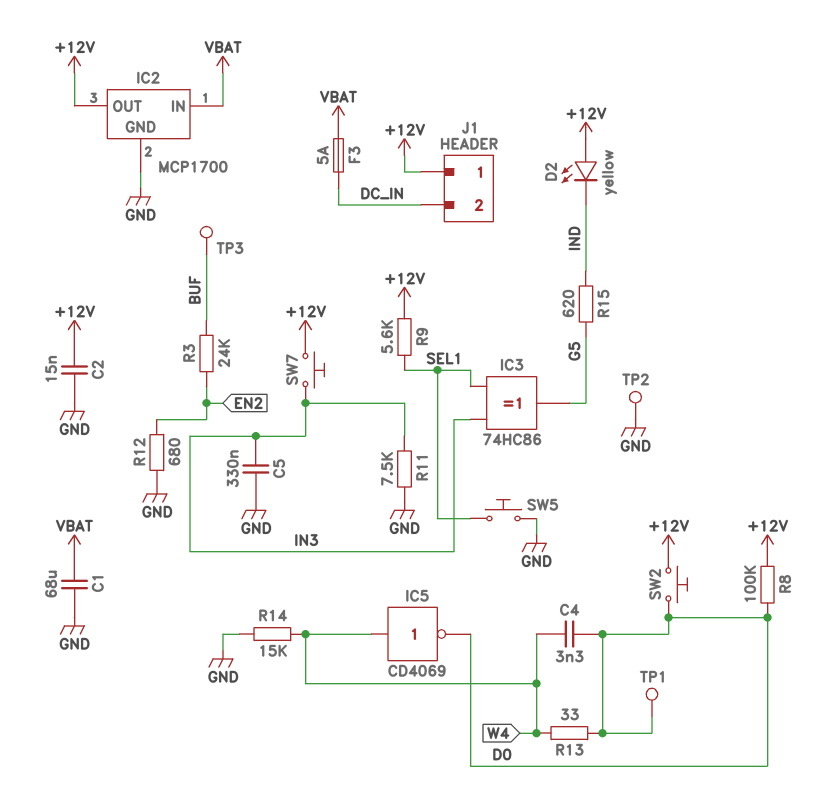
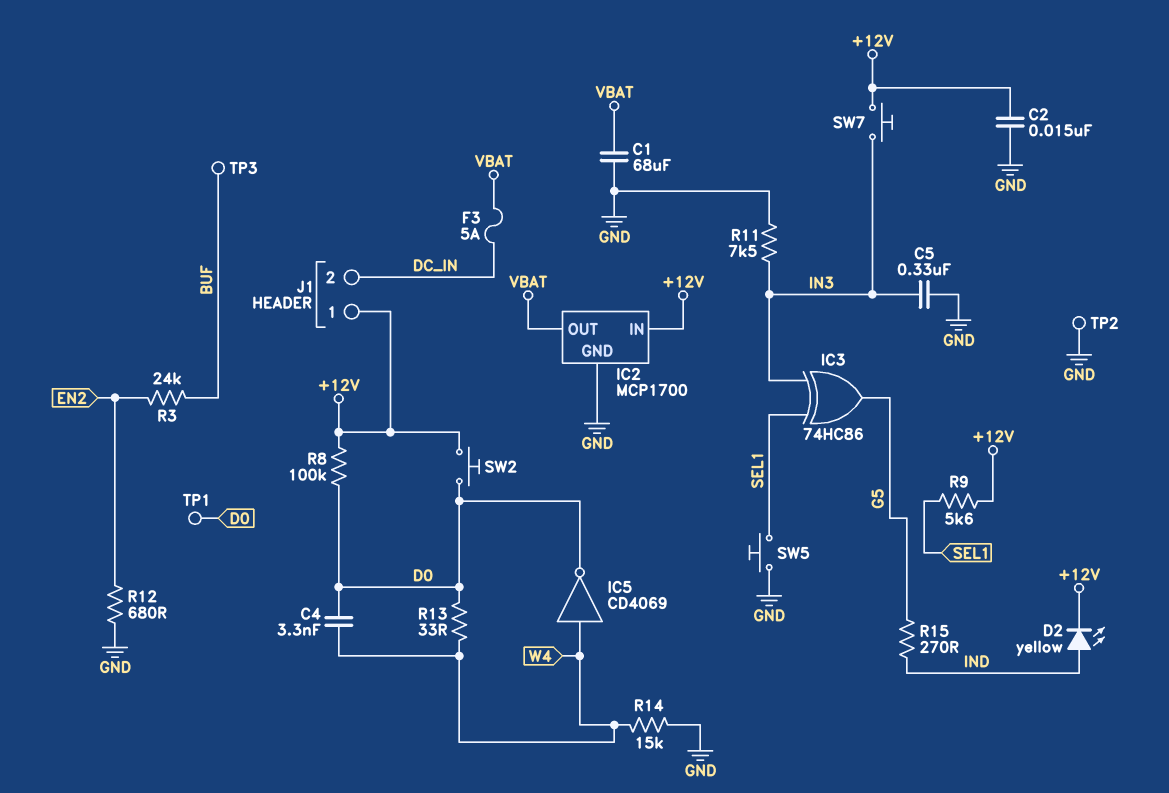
D2: LED yellow (A +12V, K IND) -> LED yellow (A IND, K +12V)
IC2 pin IN: VBAT -> +12V
IC2 pin OUT: +12V -> VBAT
R15: 620 (G5, IND) -> 270 (G5, IND)

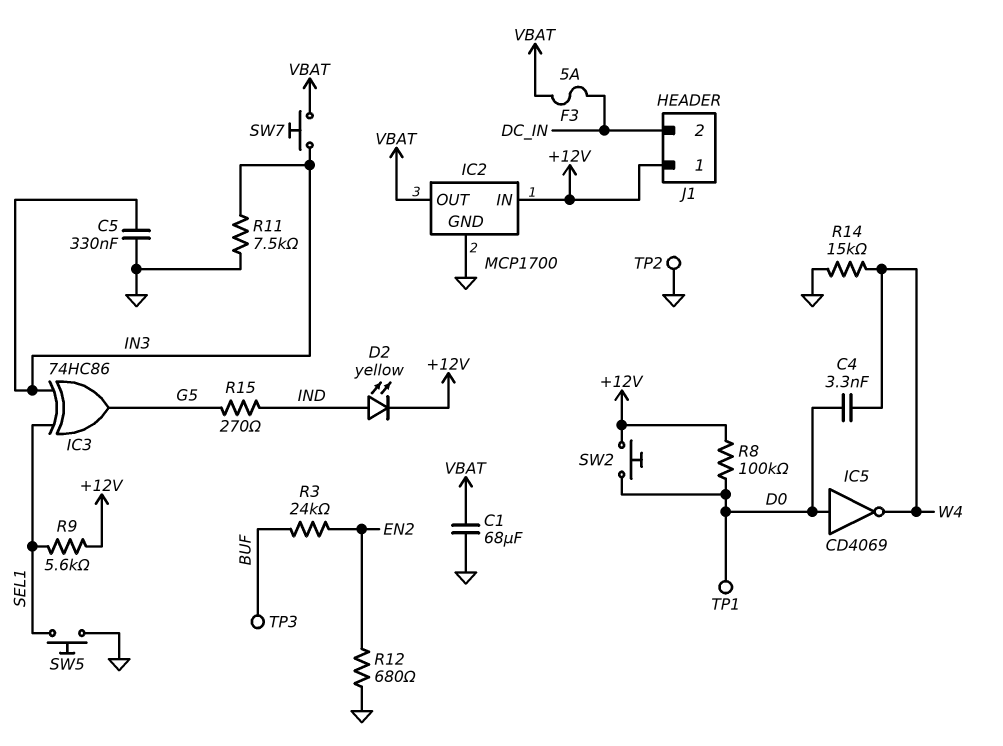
C2: 15nF (+12V, GND) -> none
IC5: NOT CD4069 (in W4, out D0) -> NOT CD4069 (in D0, out W4)
R13: 33 (D0, W4) -> none
SW7: button (+12V, IN3) -> button (IN3, VBAT)

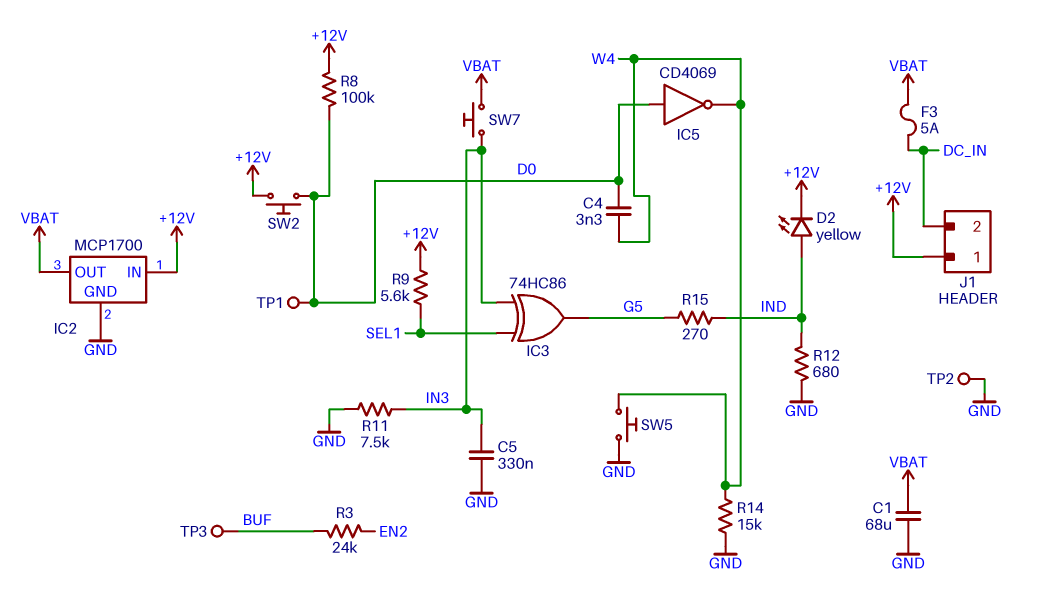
R12: 680 (EN2, GND) -> 680 (GND, IND)
SW5: button (GND, SEL1) -> button (GND, W4)

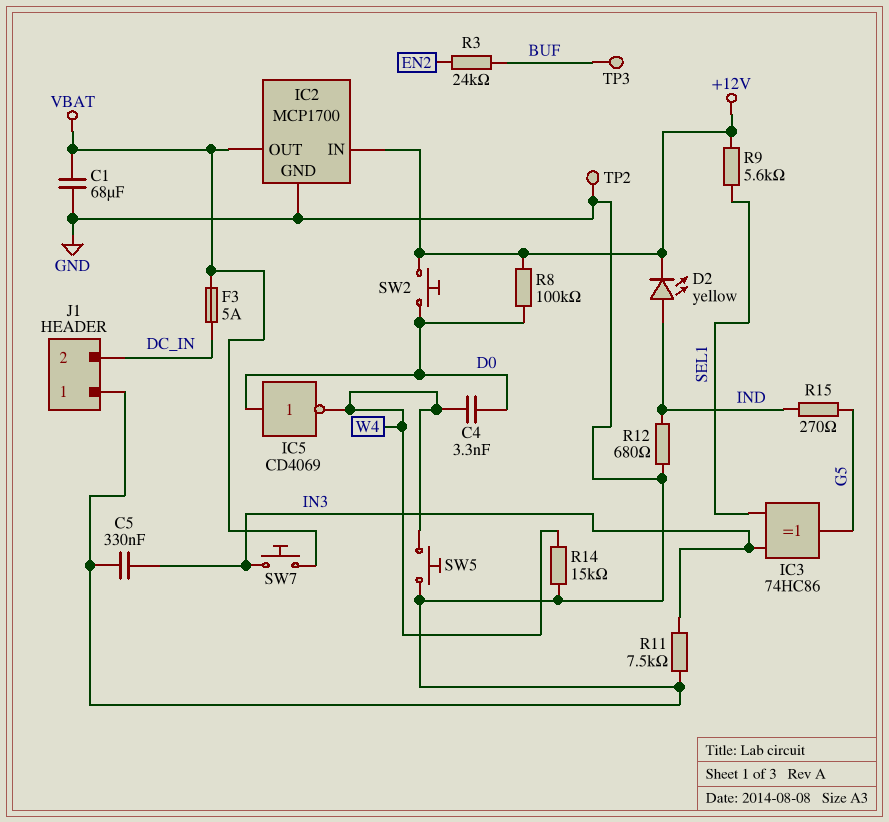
J1 pin 1: +12V -> GND
TP1: test point (D0) -> none

